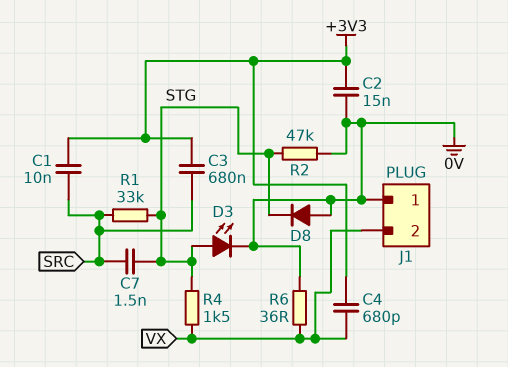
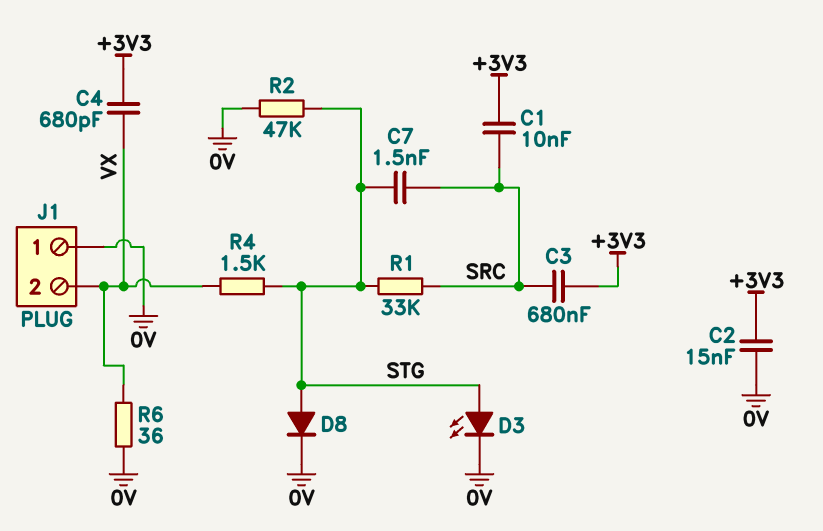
D8: diode (A 0V, K STG) -> diode (A STG, K 0V)

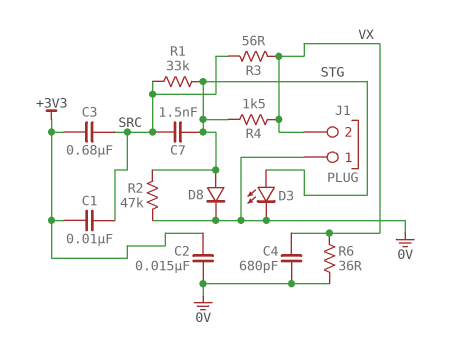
C4: 680pF (+3V3, VX) -> 680pF (0V, VX)
R3: none -> 56 (SRC, VX)

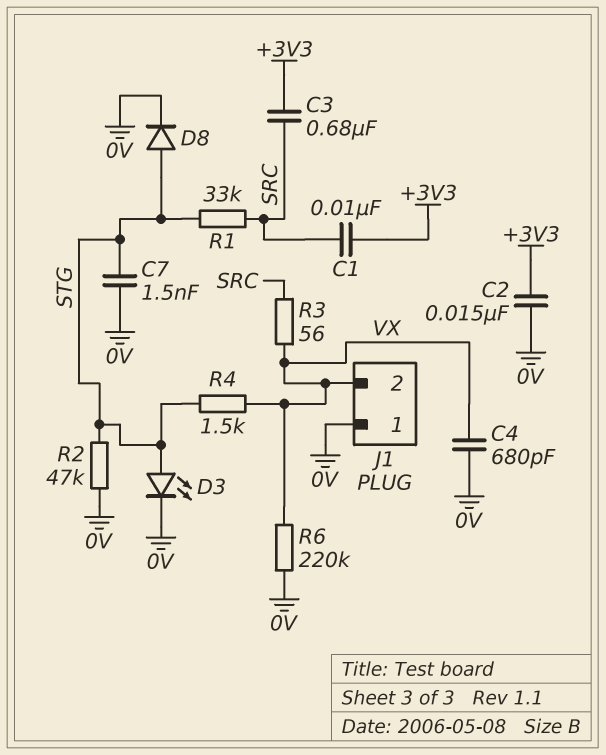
C7: 1.5nF (SRC, STG) -> 1.5nF (0V, STG)
R6: 36 (0V, VX) -> 220k (0V, VX)

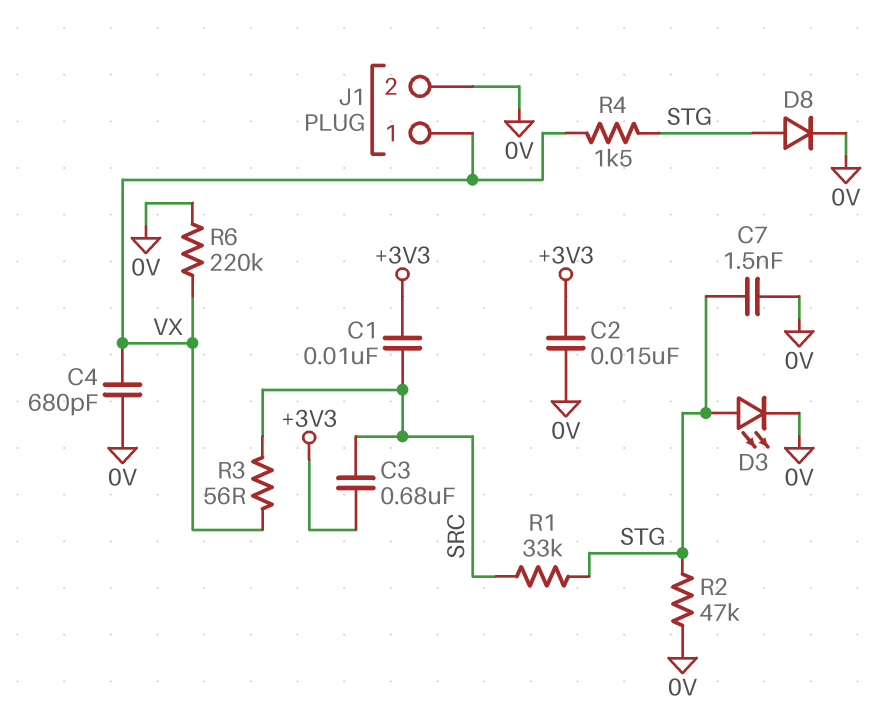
J1 pin 1: 0V -> VX
J1 pin 2: VX -> 0V

